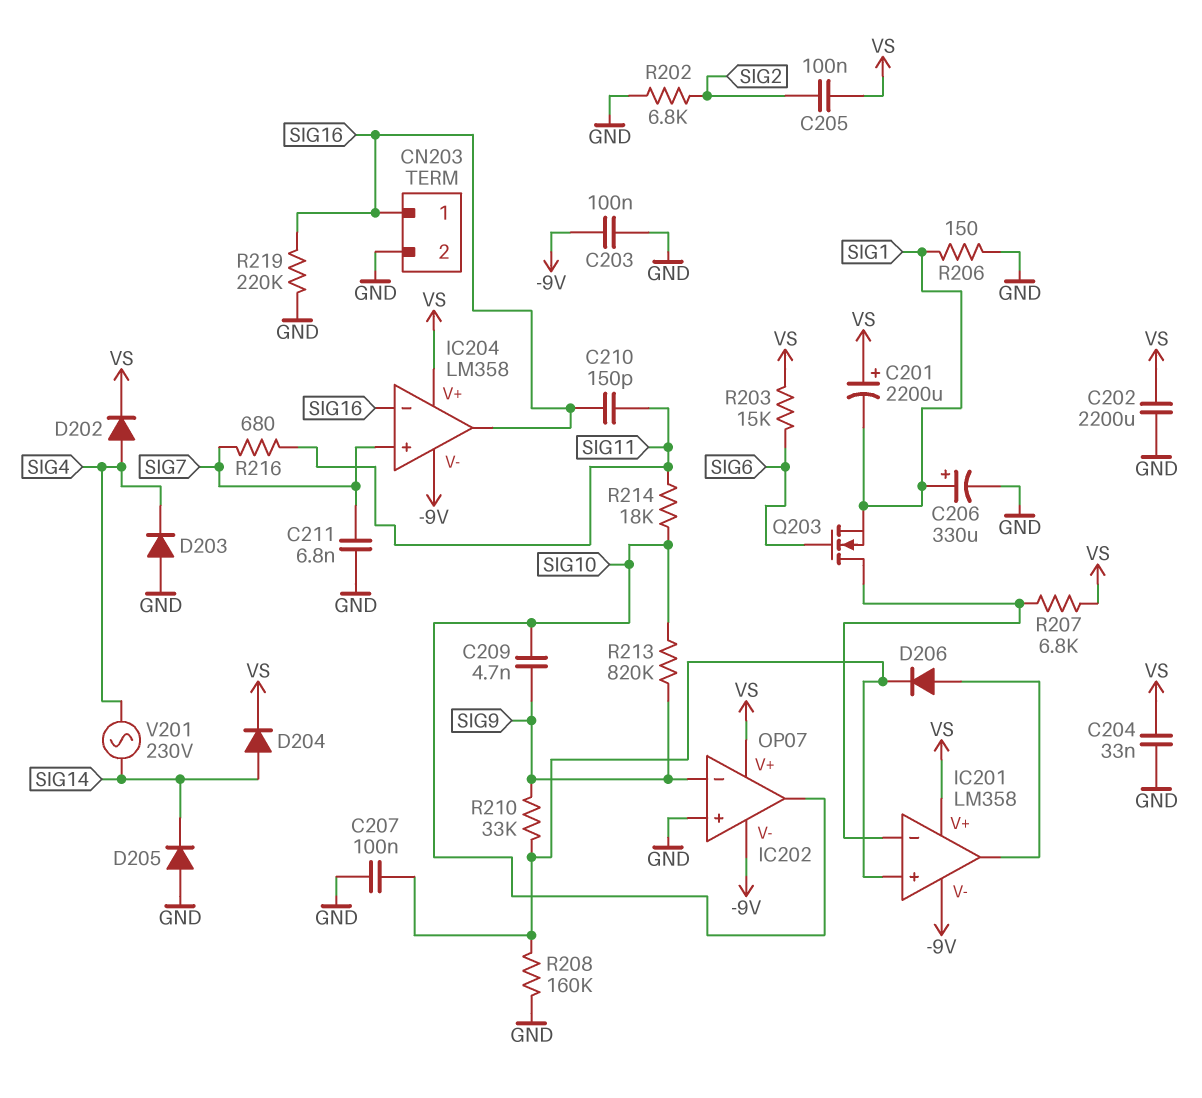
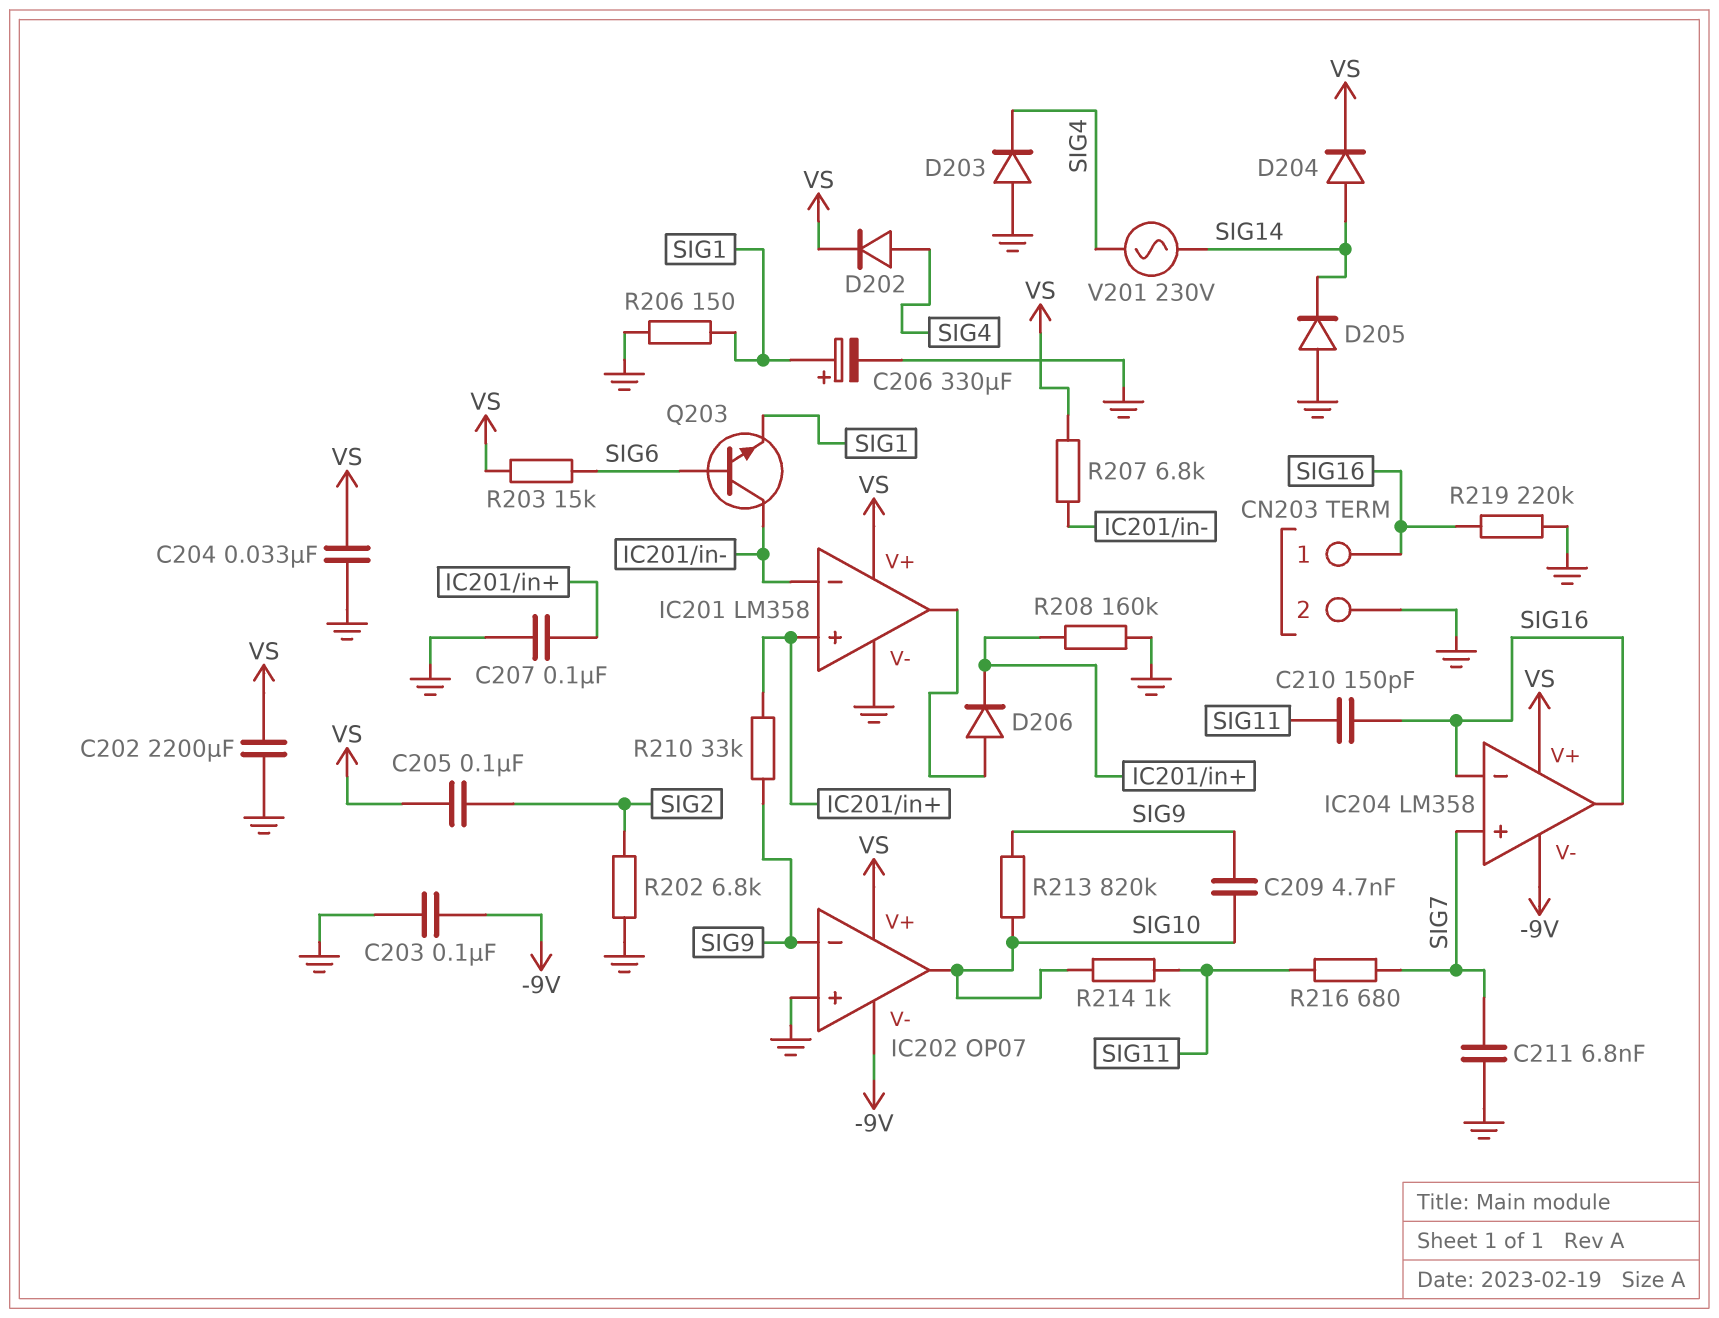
C201: 2200uF (plus VS, minus SIG1) -> none
IC201 pin V-: -9V -> GND
Q203: NMOS (G SIG6, D IC201/in-, S SIG1) -> NPN (B SIG6, C IC201/in-, E SIG1)
R214: 18k (SIG10, SIG11) -> 1k (SIG10, SIG11)

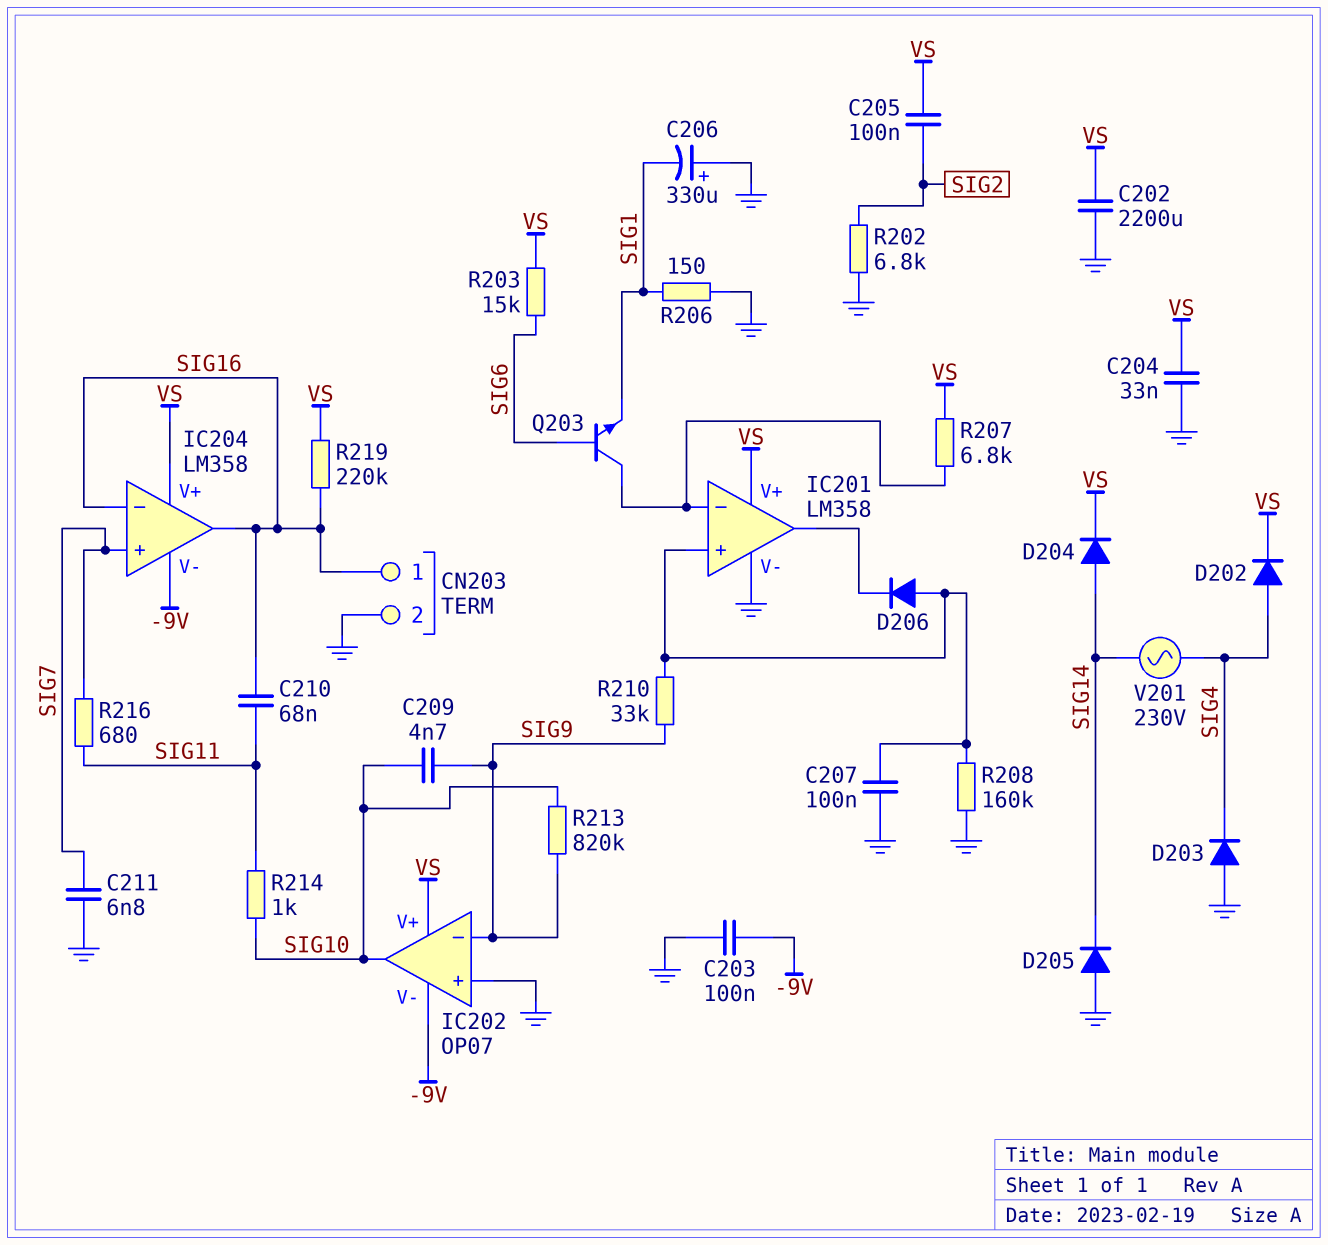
C206: 330uF (plus SIG1, minus GND) -> 330uF (plus GND, minus SIG1)
C210: 150pF (SIG11, SIG16) -> 68nF (SIG11, SIG16)
D206: diode (A IC201/out, K IC201/in+) -> diode (A IC201/in+, K IC201/out)
R219: 220k (GND, SIG16) -> 220k (SIG16, VS)

